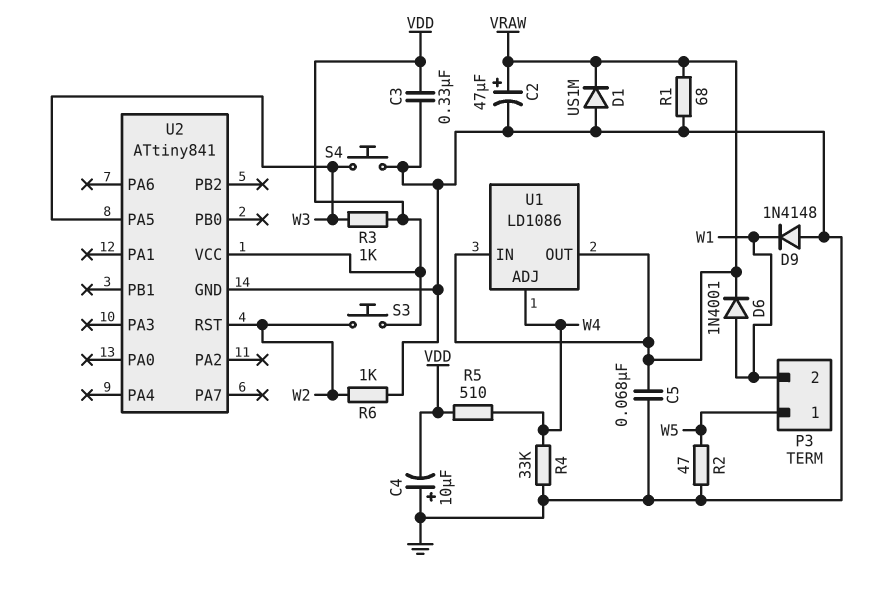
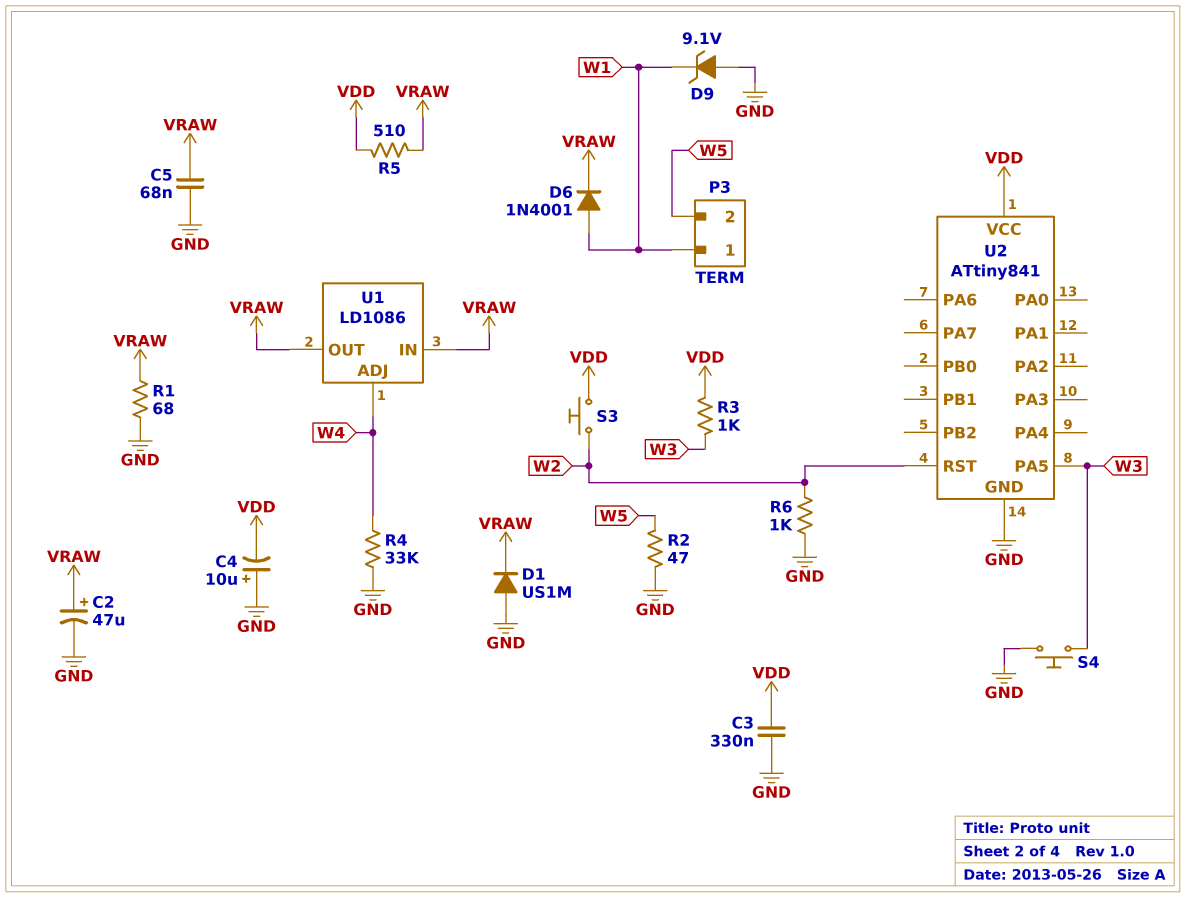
D9: diode 1N4148 (A GND, K W1) -> zener 9.1V (A GND, K W1)
P3 pin 1: W5 -> W1
P3 pin 2: W1 -> W5
R5: 510 (VDD, W4) -> 510 (VDD, VRAW)

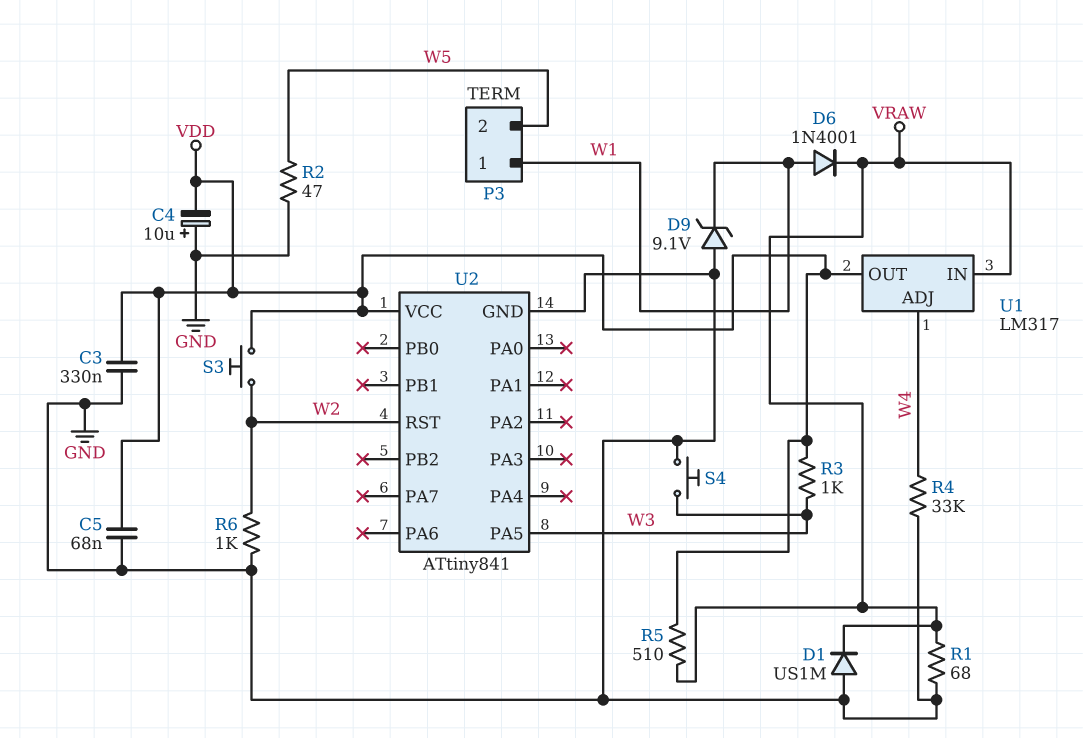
C2: 47uF (plus VRAW, minus GND) -> none
C5: 68nF (GND, VRAW) -> 68nF (GND, VDD)
U1: LD1086 -> LM317
U1 pin OUT: VRAW -> VDD

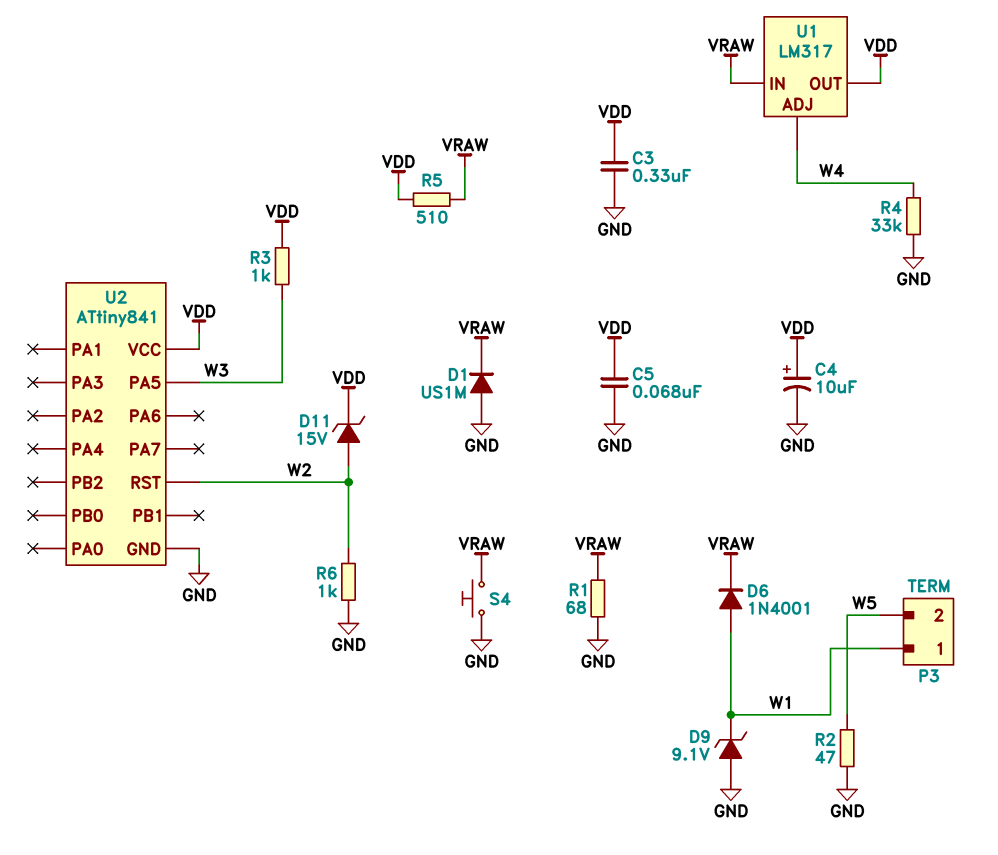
C4: 10uF (plus GND, minus VDD) -> 10uF (plus VDD, minus GND)
D11: none -> zener 15V (A W2, K VDD)
S3: button (VDD, W2) -> none
S4: button (GND, W3) -> button (GND, VRAW)

